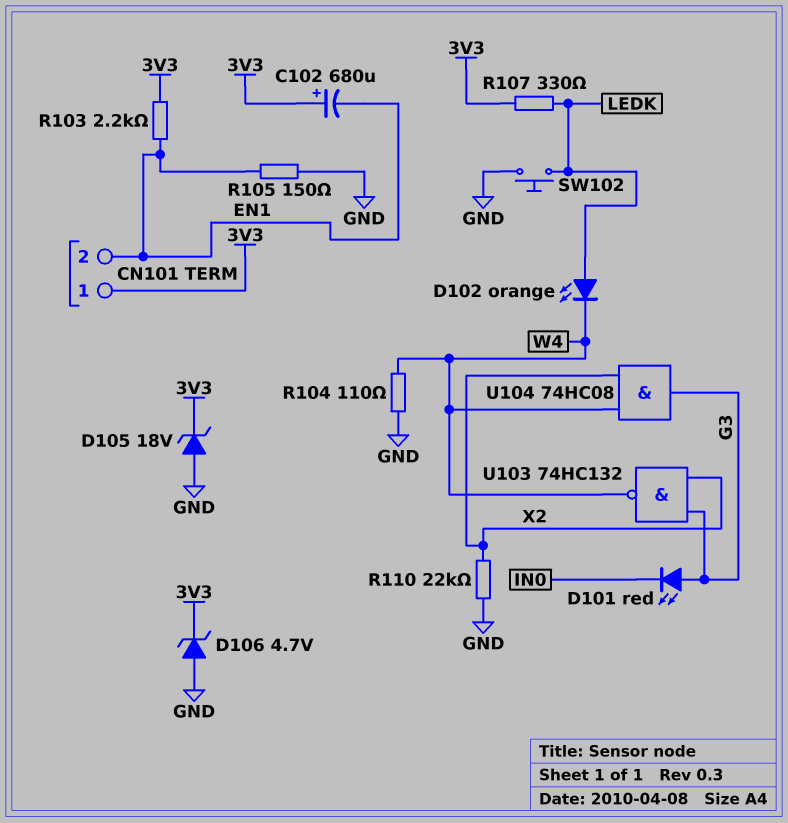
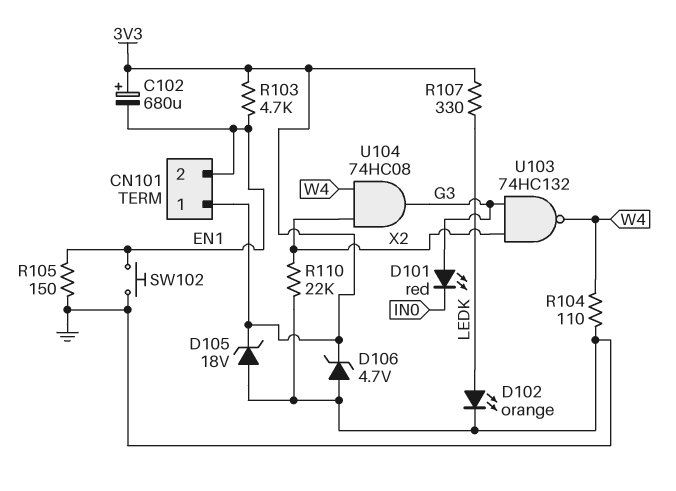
D102: LED orange (A LEDK, K W4) -> LED orange (A LEDK, K GND)
R103: 2.2k (3V3, EN1) -> 4.7k (3V3, EN1)
SW102: button (GND, LEDK) -> button (EN1, GND)

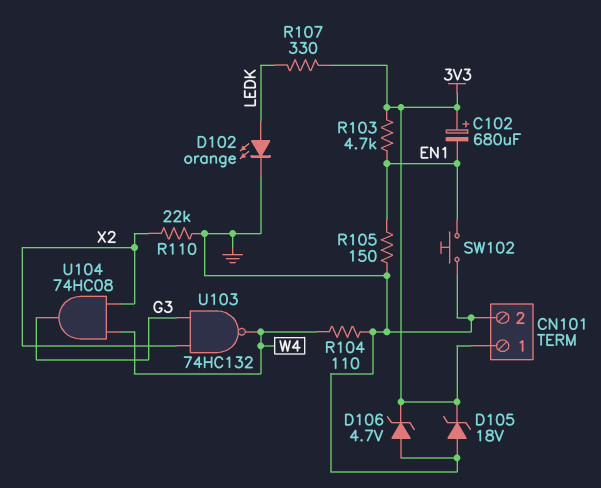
CN101 pin 2: EN1 -> GND
D101: LED red (A G3, K IN0) -> none

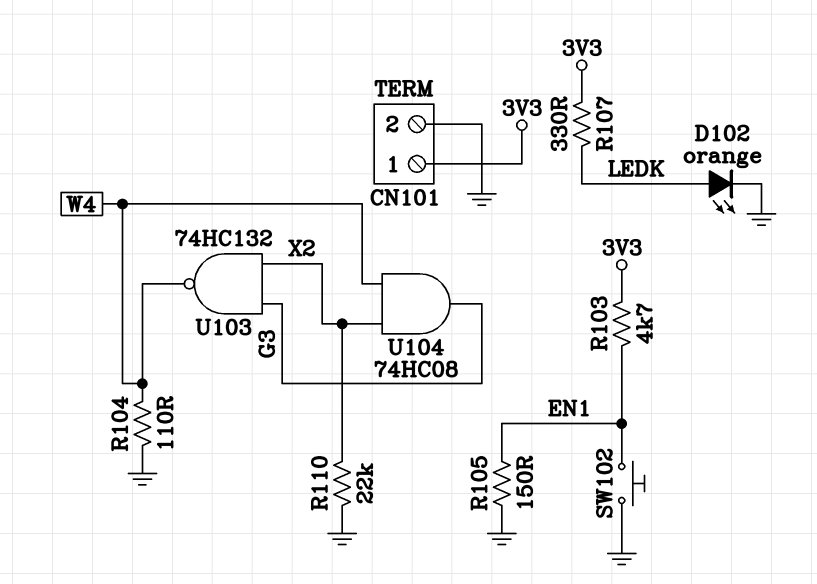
C102: 680uF (plus 3V3, minus EN1) -> none
D105: zener 18V (A GND, K 3V3) -> none
D106: zener 4.7V (A GND, K 3V3) -> none

